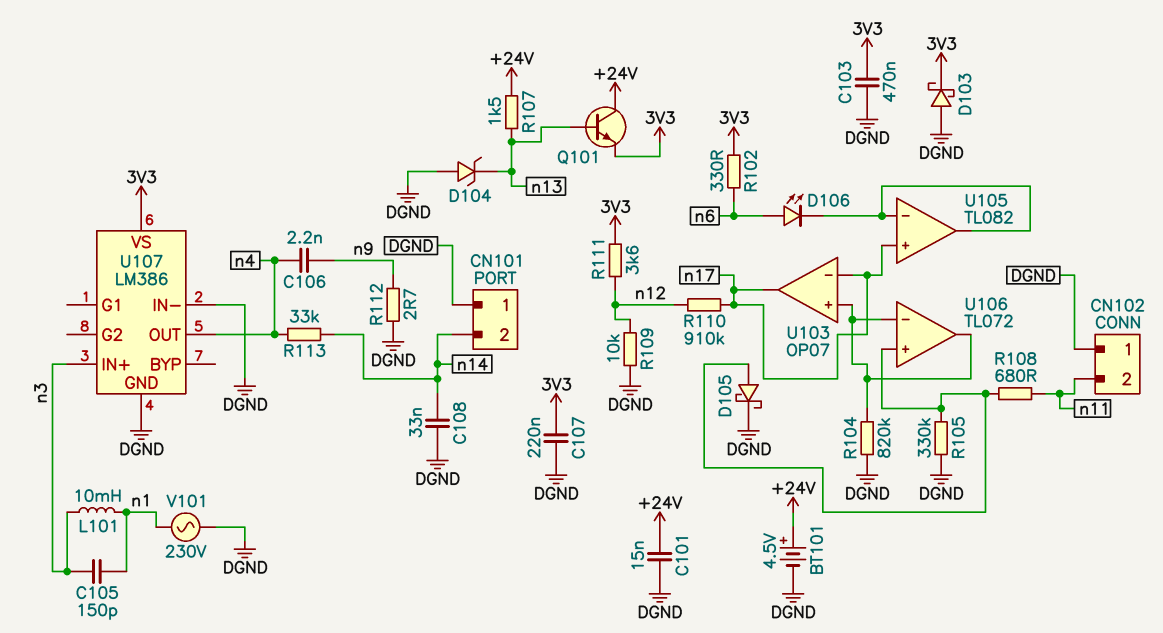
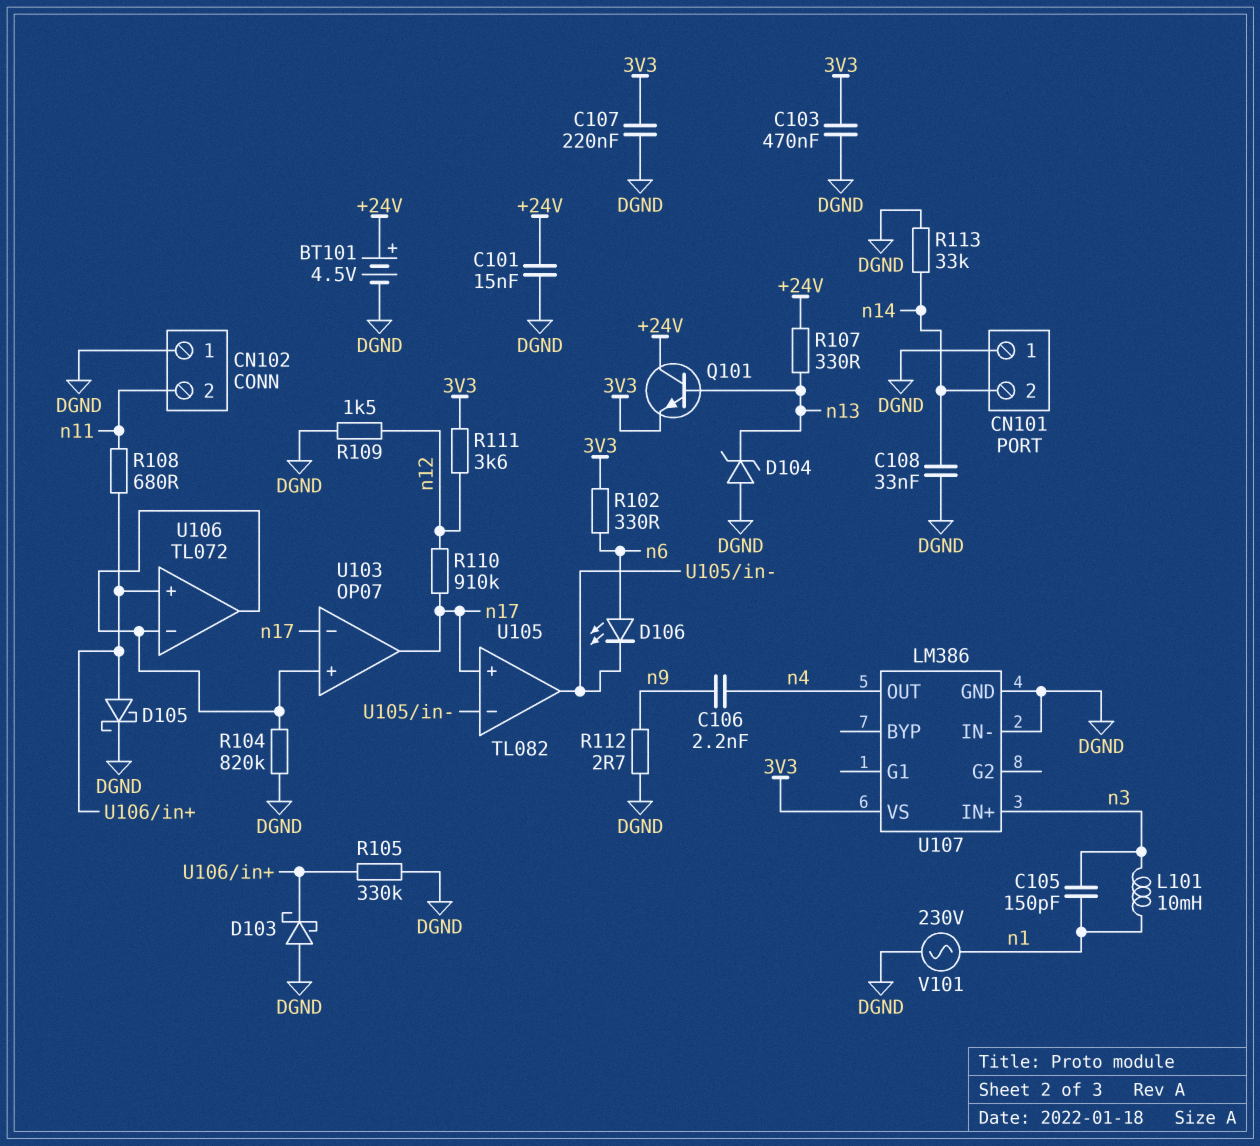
D103: schottky (A DGND, K 3V3) -> schottky (A DGND, K U106/in+)
R107: 1.5k (+24V, n13) -> 330 (+24V, n13)
R109: 10k (DGND, n12) -> 1.5k (DGND, n12)
R113: 33k (n4, n14) -> 33k (DGND, n14)

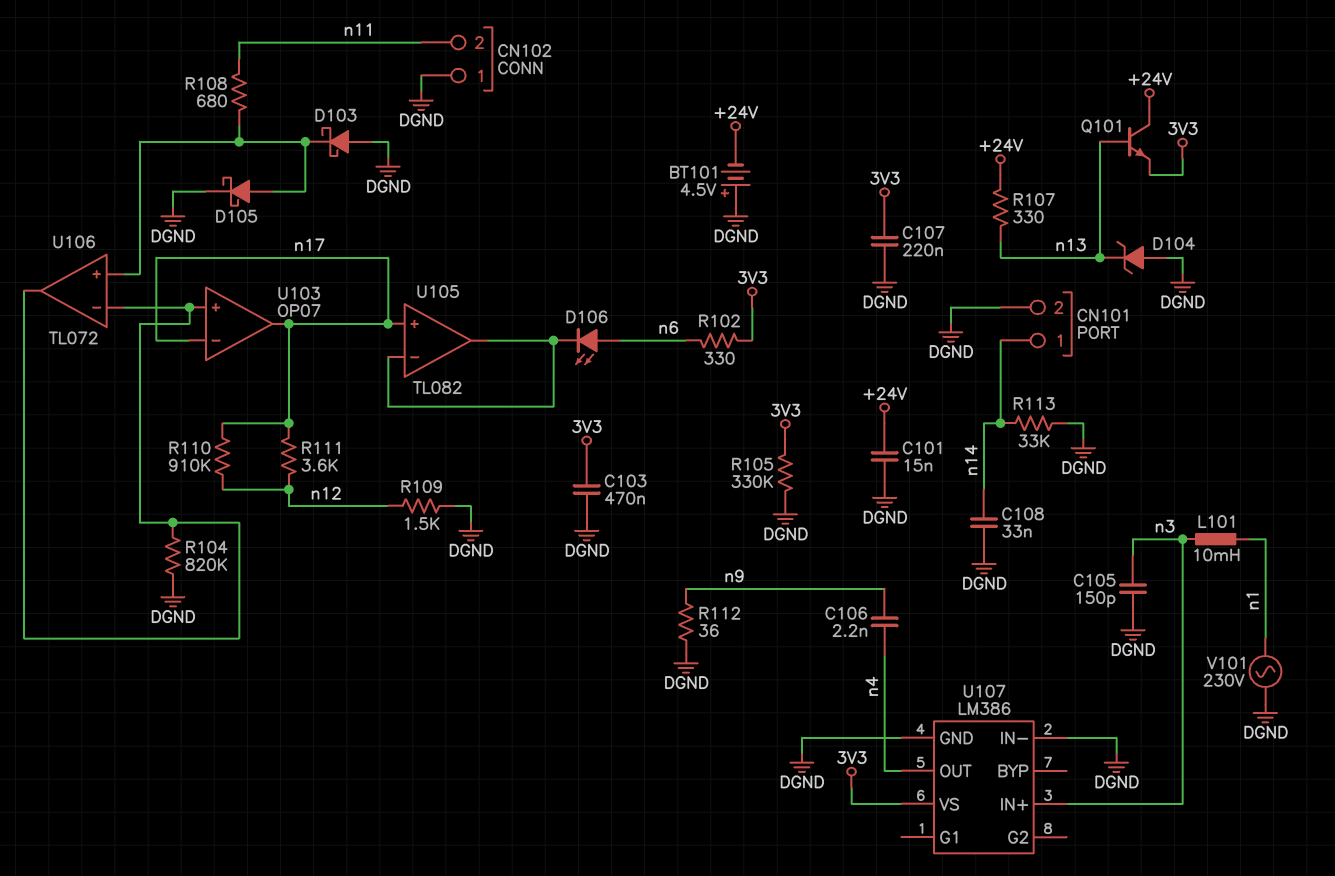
BT101: 4.5V (plus +24V, minus DGND) -> 4.5V (plus DGND, minus +24V)
C105: 150pF (n1, n3) -> 150pF (DGND, n3)
CN101 pin 1: DGND -> n14
CN101 pin 2: n14 -> DGND
R105: 330k (DGND, U106/in+) -> 330k (3V3, DGND)
R111: 3.6k (3V3, n12) -> 3.6k (n12, n17)
R112: 2.7 (DGND, n9) -> 36 (DGND, n9)

